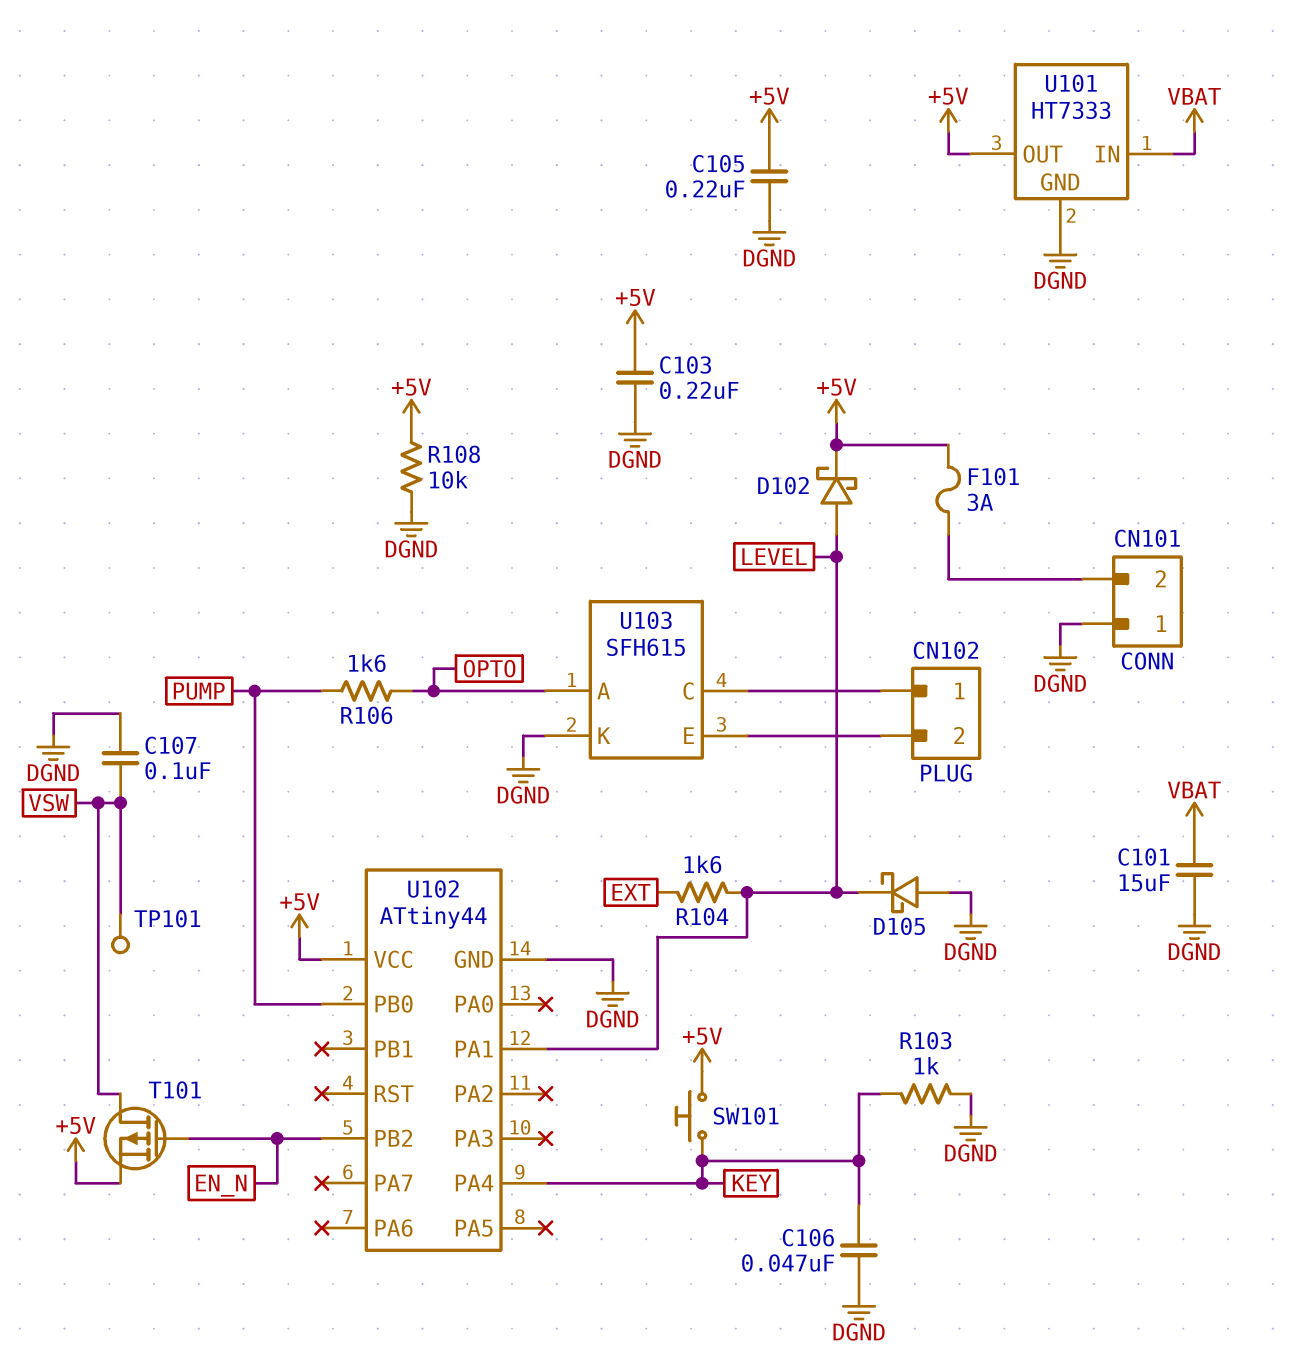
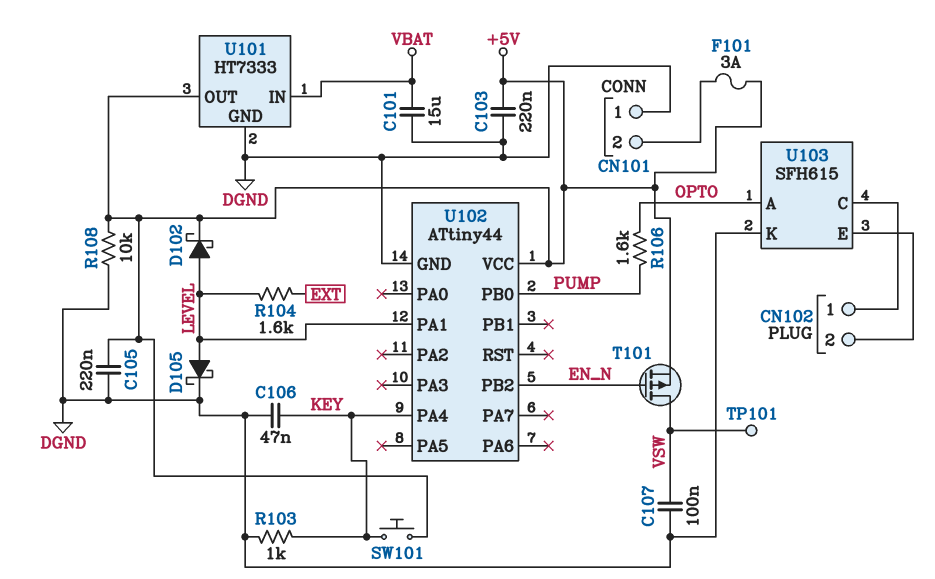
D105: schottky (A DGND, K LEVEL) -> schottky (A LEVEL, K DGND)

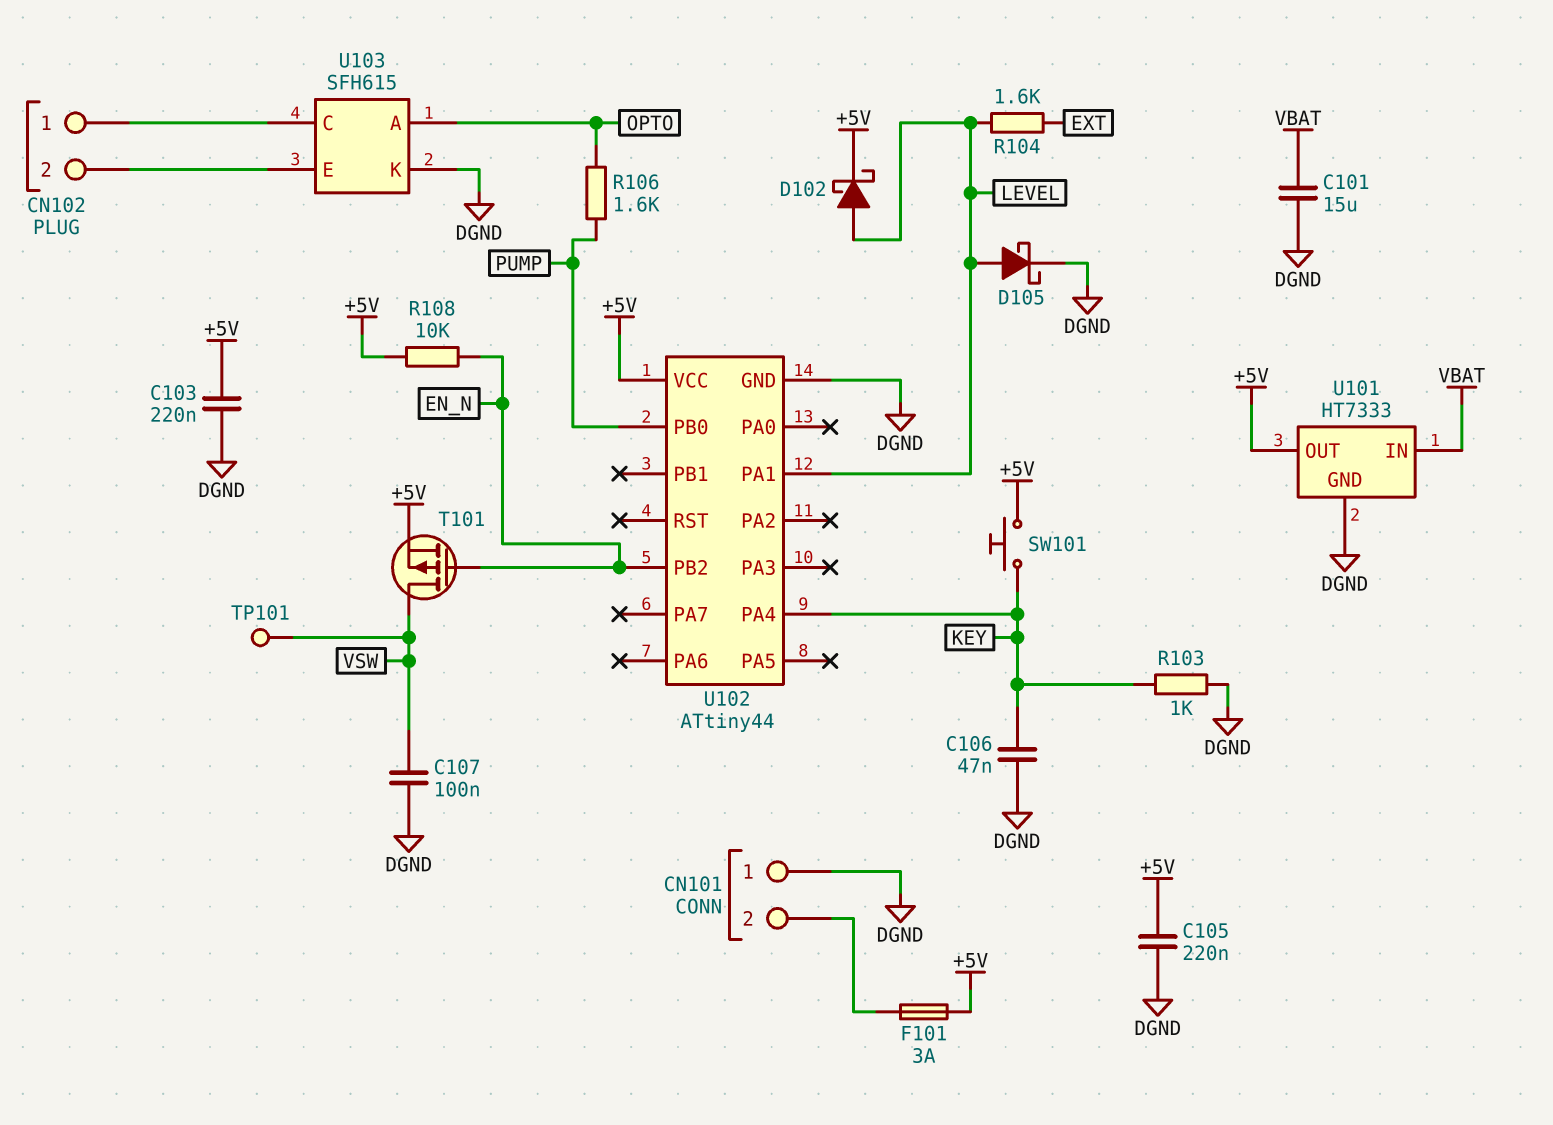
R108: 10k (+5V, DGND) -> 10k (+5V, EN_N)

